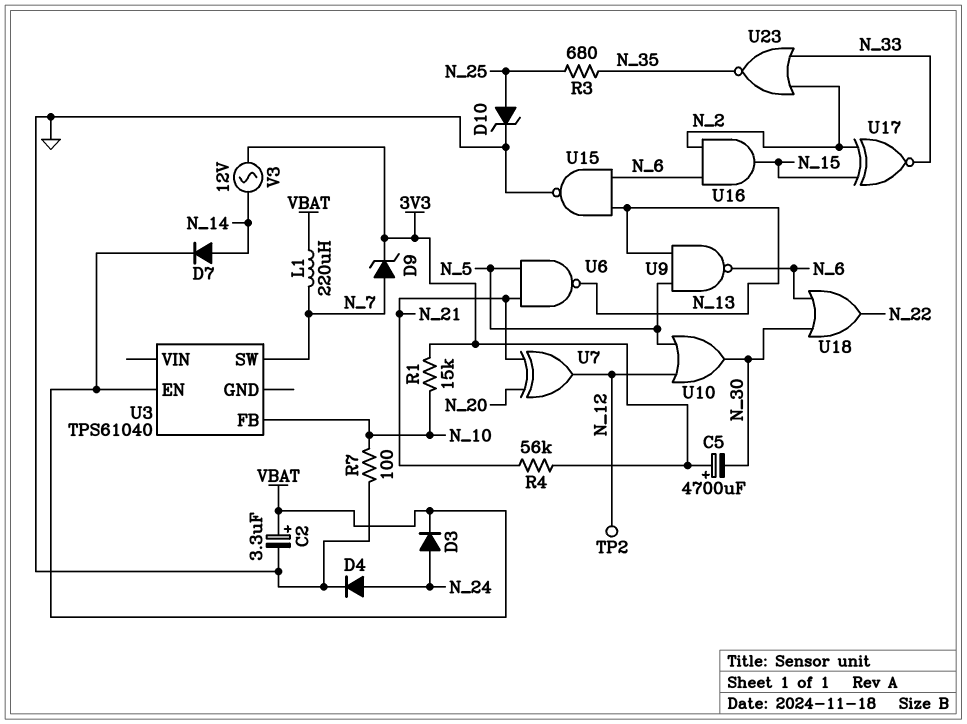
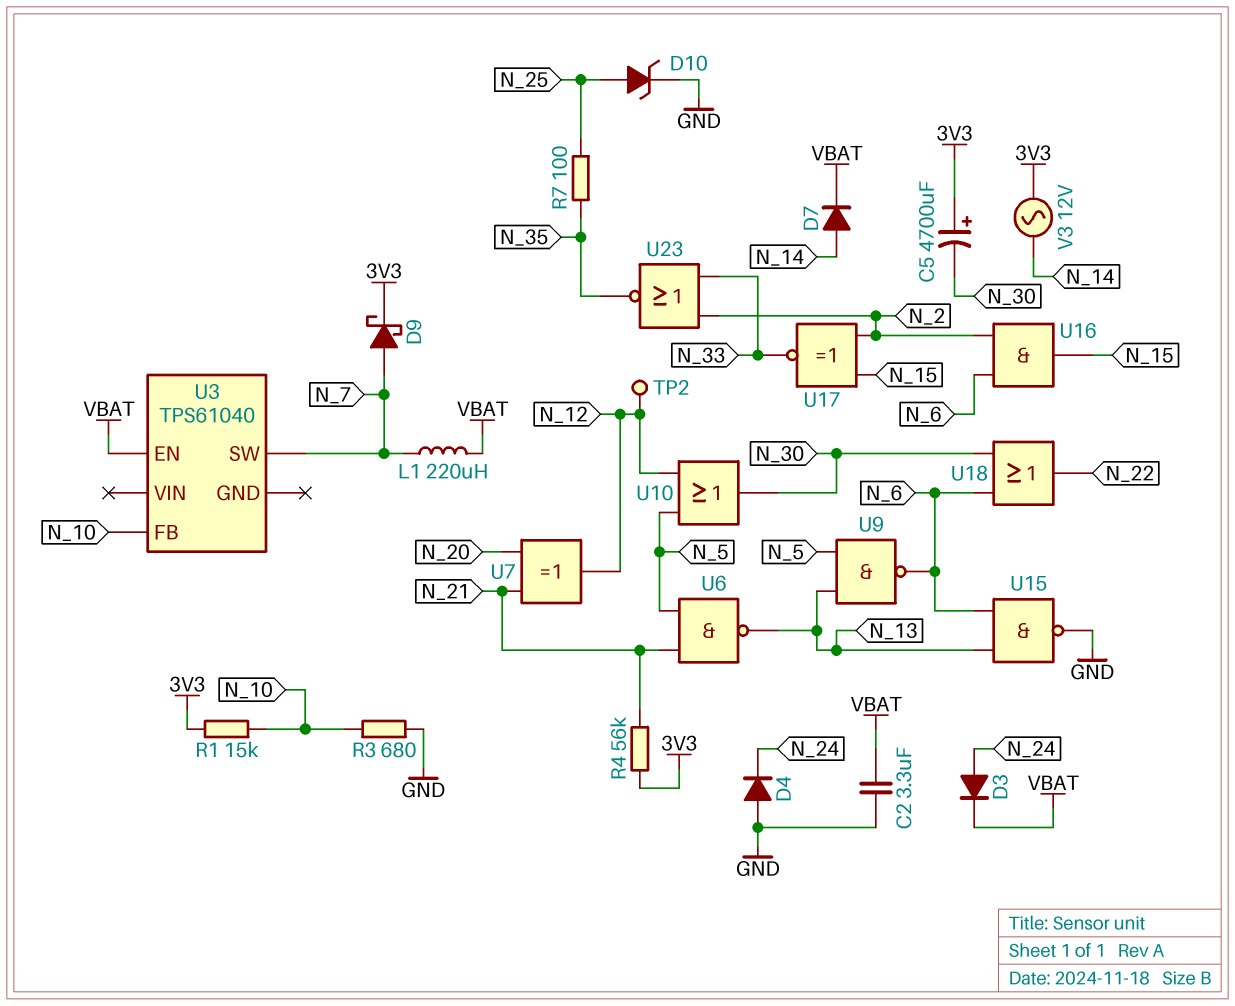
C2: 3.3uF (plus VBAT, minus GND) -> 3.3uF (GND, VBAT)
D4: diode (A N_24, K GND) -> diode (A GND, K N_24)
D9: zener (A N_7, K 3V3) -> schottky (A N_7, K 3V3)
R3: 680 (N_25, N_35) -> 680 (GND, N_10)
R7: 100 (GND, N_10) -> 100 (N_25, N_35)

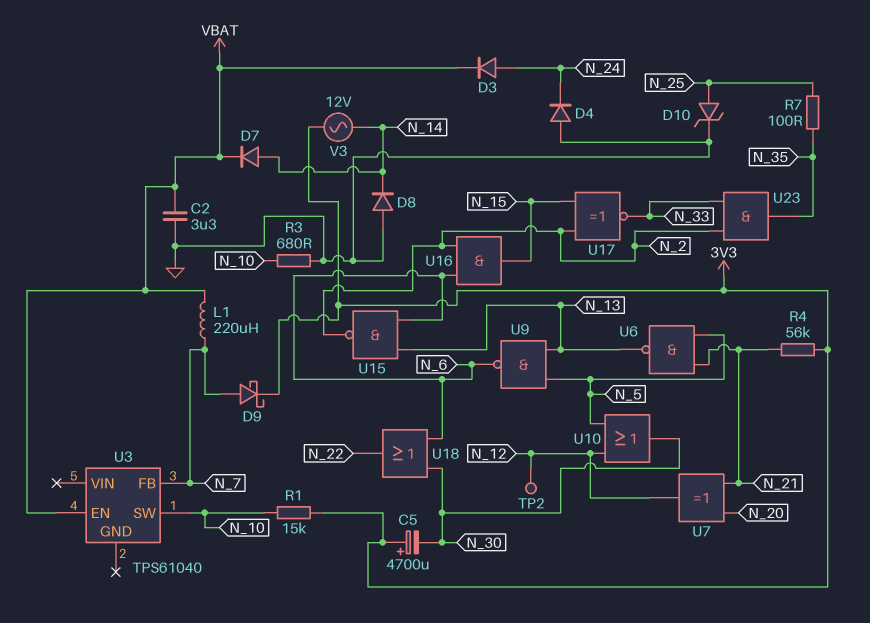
D8: none -> diode (A GND, K N_14)
U3 pin FB: N_10 -> N_7
U3 pin SW: N_7 -> N_10
U15: NAND (in N_6, in N_13, out GND) -> NAND (in N_6, in N_13, out N_2)
U23: NOR (in N_2, in N_33, out N_35) -> AND (in N_2, in N_33, out N_35)

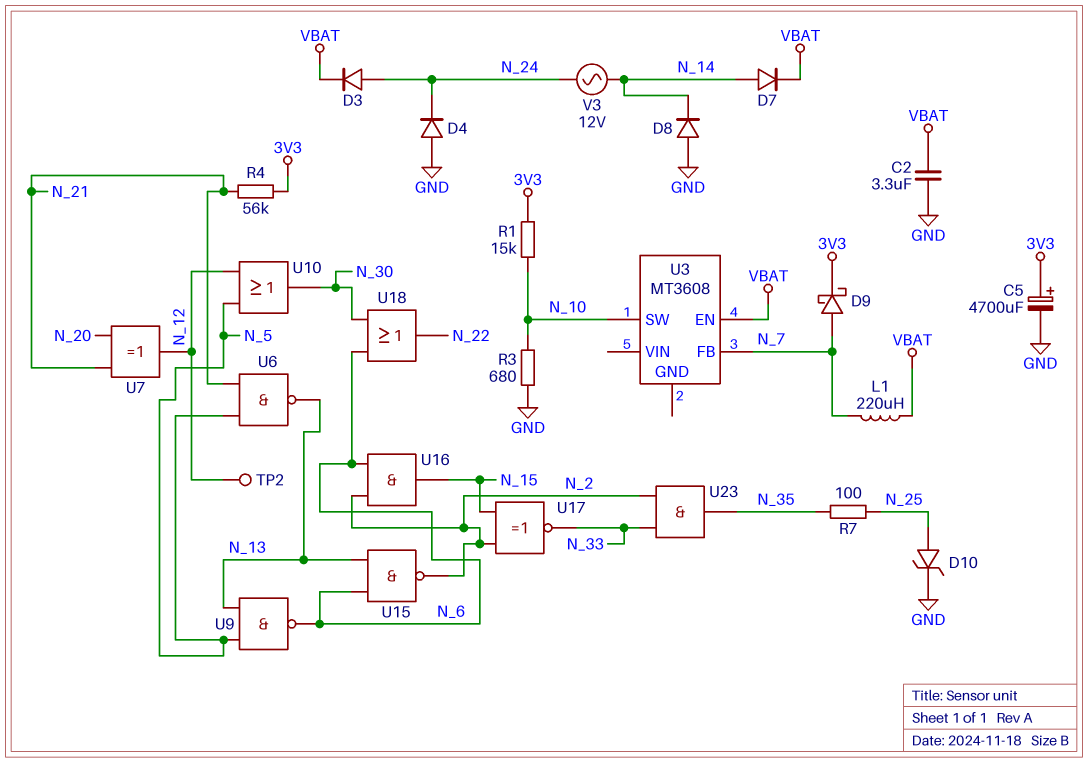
C5: 4700uF (plus 3V3, minus N_30) -> 4700uF (plus 3V3, minus GND)
U3: TPS61040 -> MT3608
V3: AC 12V (3V3, N_14) -> AC 12V (N_14, N_24)

